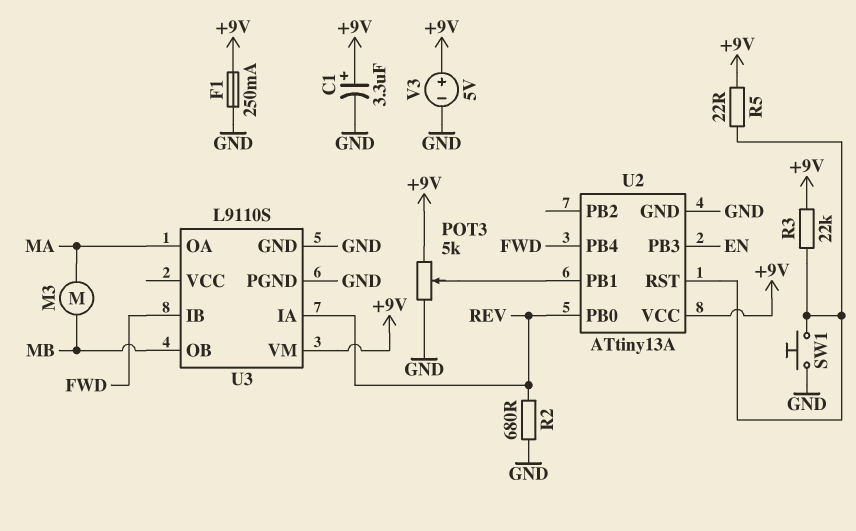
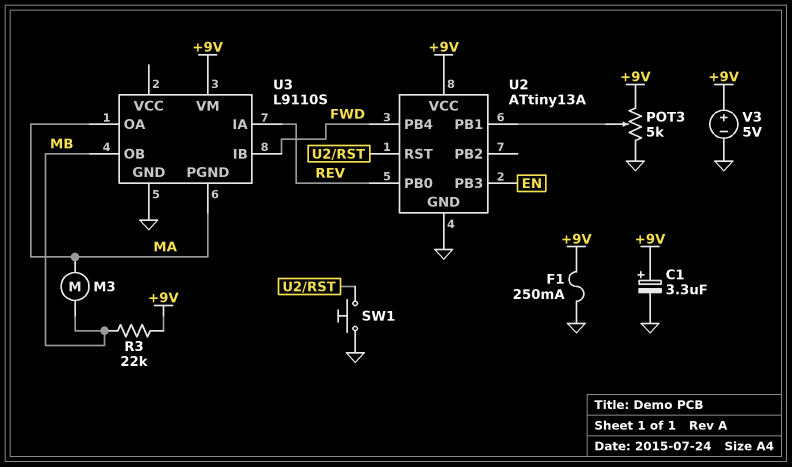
R2: 680 (GND, REV) -> none
R3: 22k (+9V, U2/RST) -> 22k (+9V, MB)
R5: 22 (+9V, U2/RST) -> none
U3 pin PGND: GND -> MA

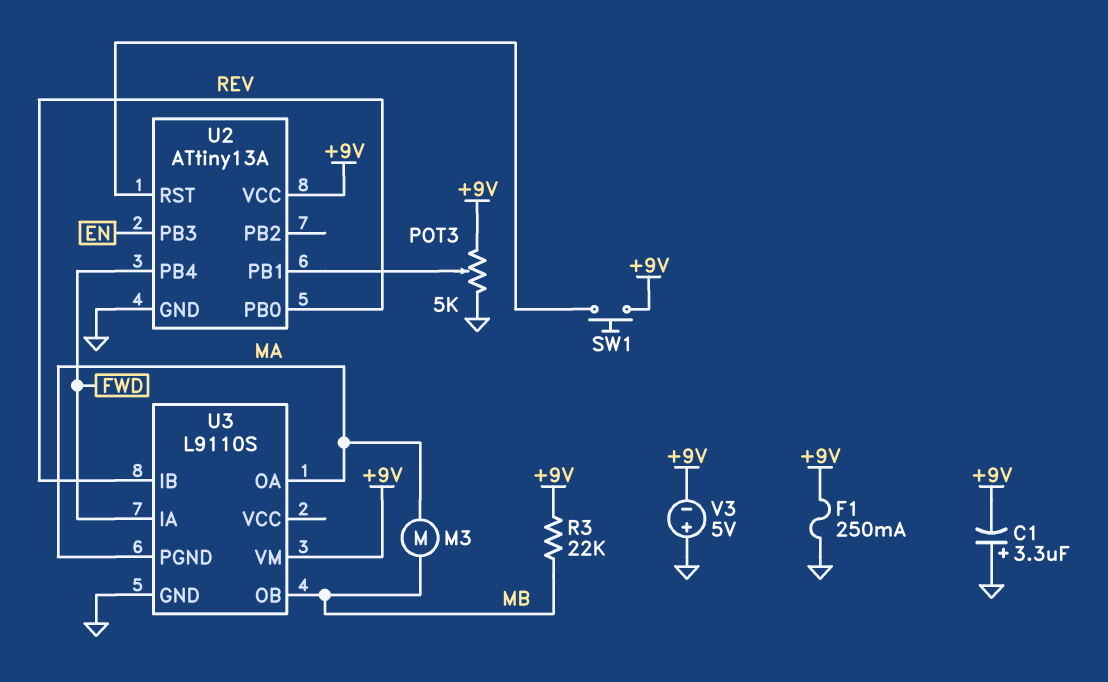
C1: 3.3uF (plus +9V, minus GND) -> 3.3uF (plus GND, minus +9V)
SW1: button (GND, U2/RST) -> button (+9V, U2/RST)
U3 pin IA: REV -> FWD
U3 pin IB: FWD -> REV
V3: 5V (plus +9V, minus GND) -> 5V (plus GND, minus +9V)

